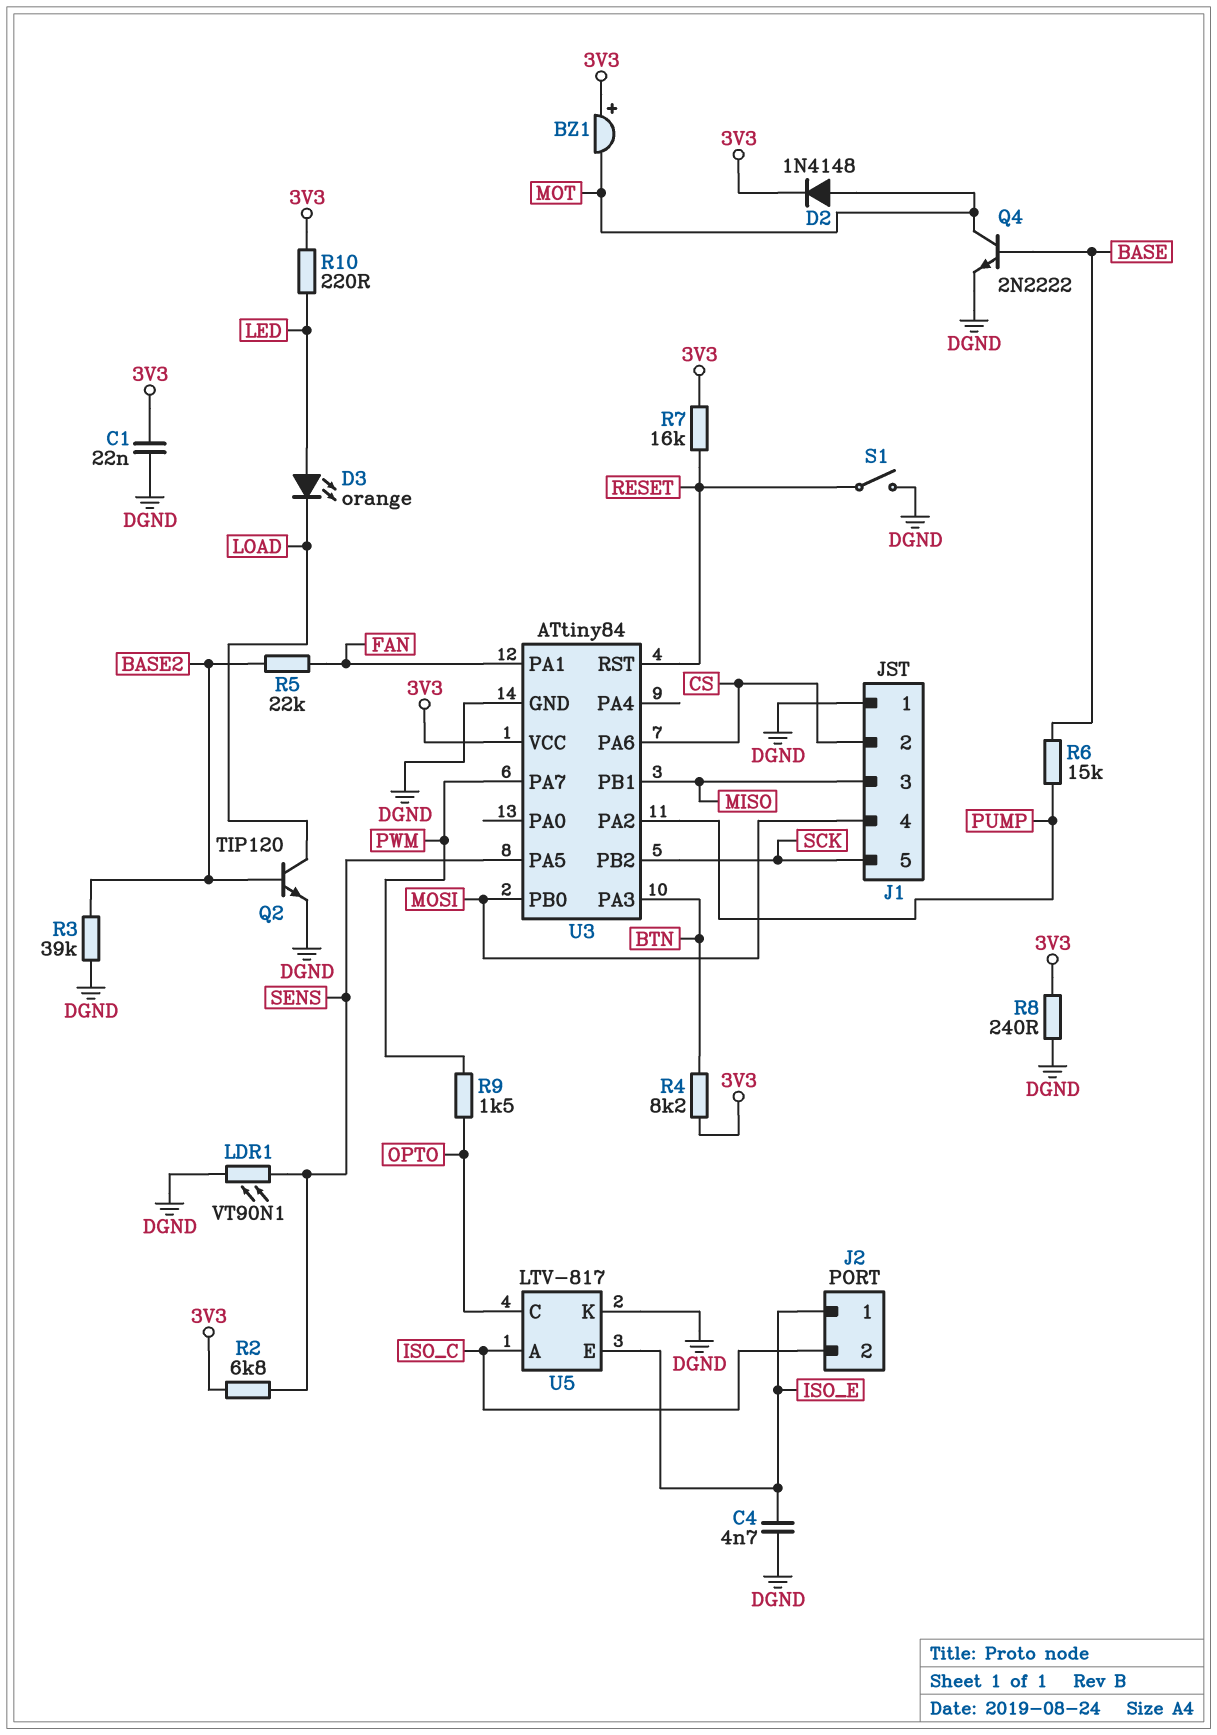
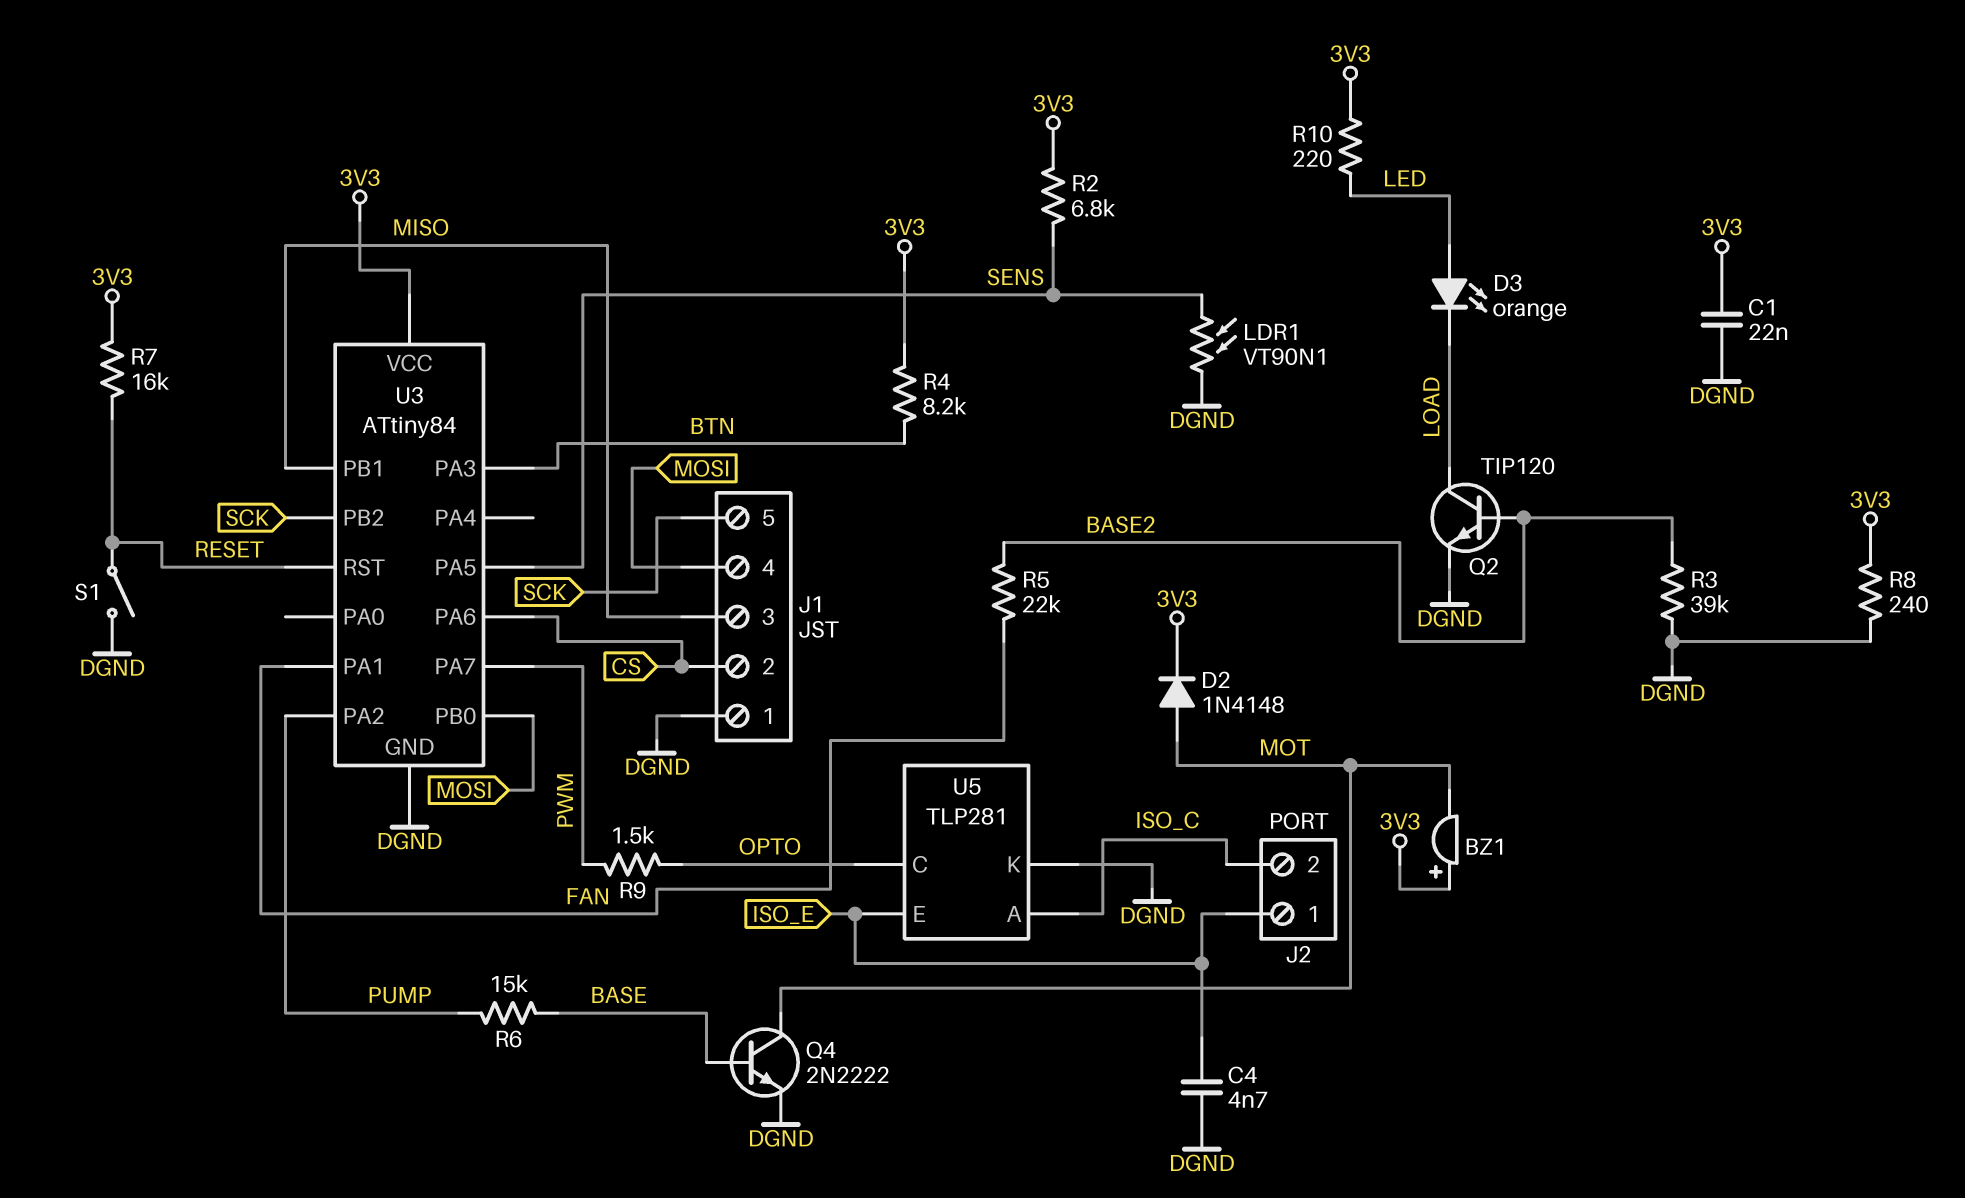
U5: LTV-817 -> TLP281

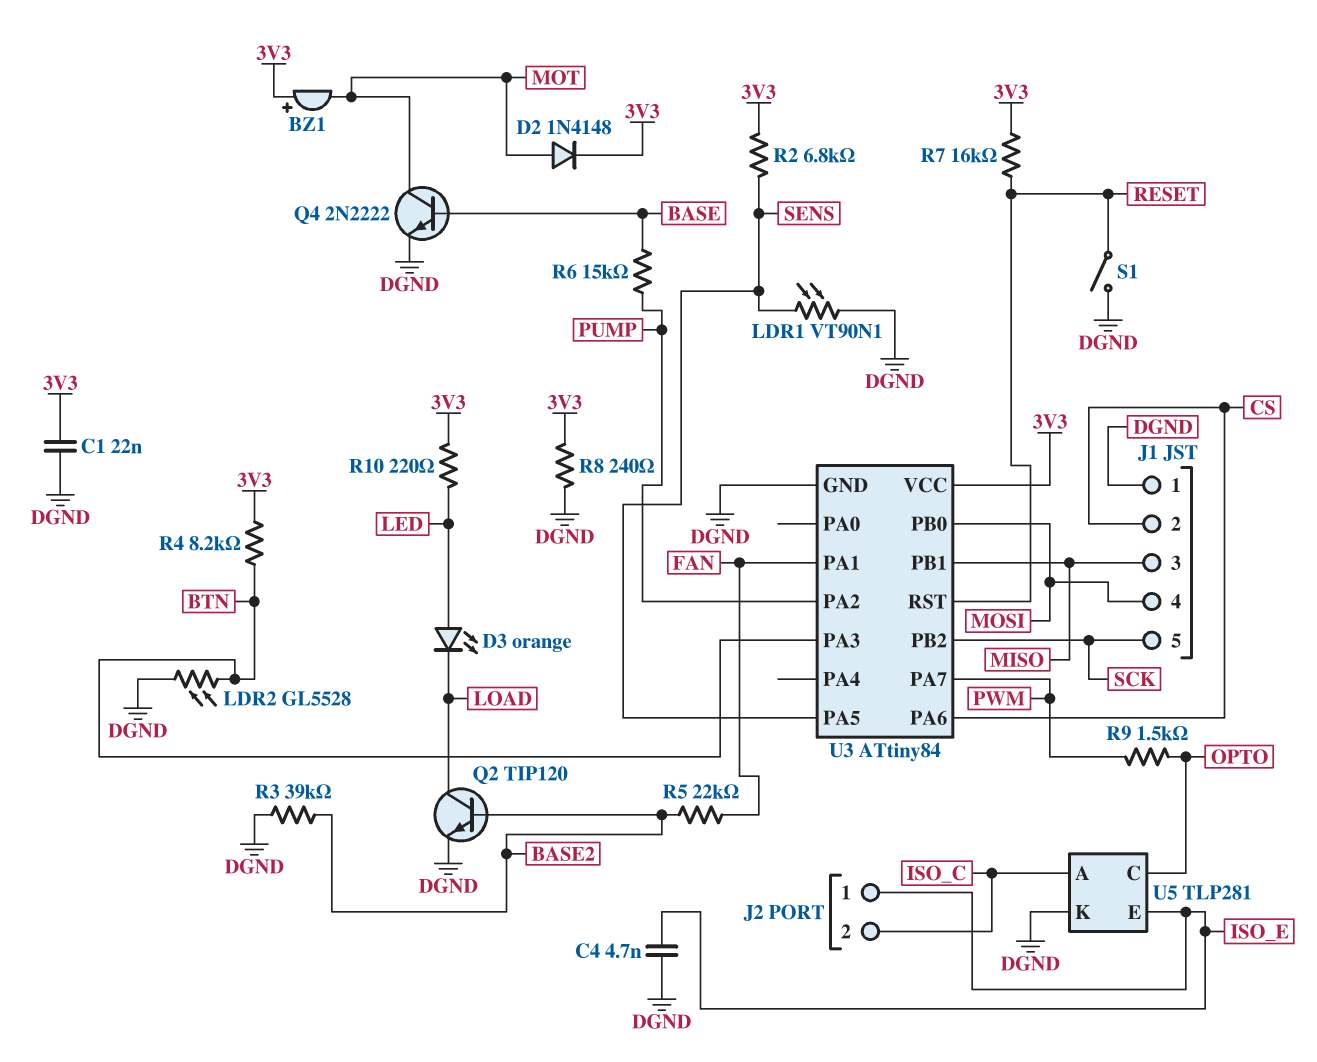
LDR2: none -> GL5528 (BTN, DGND)

